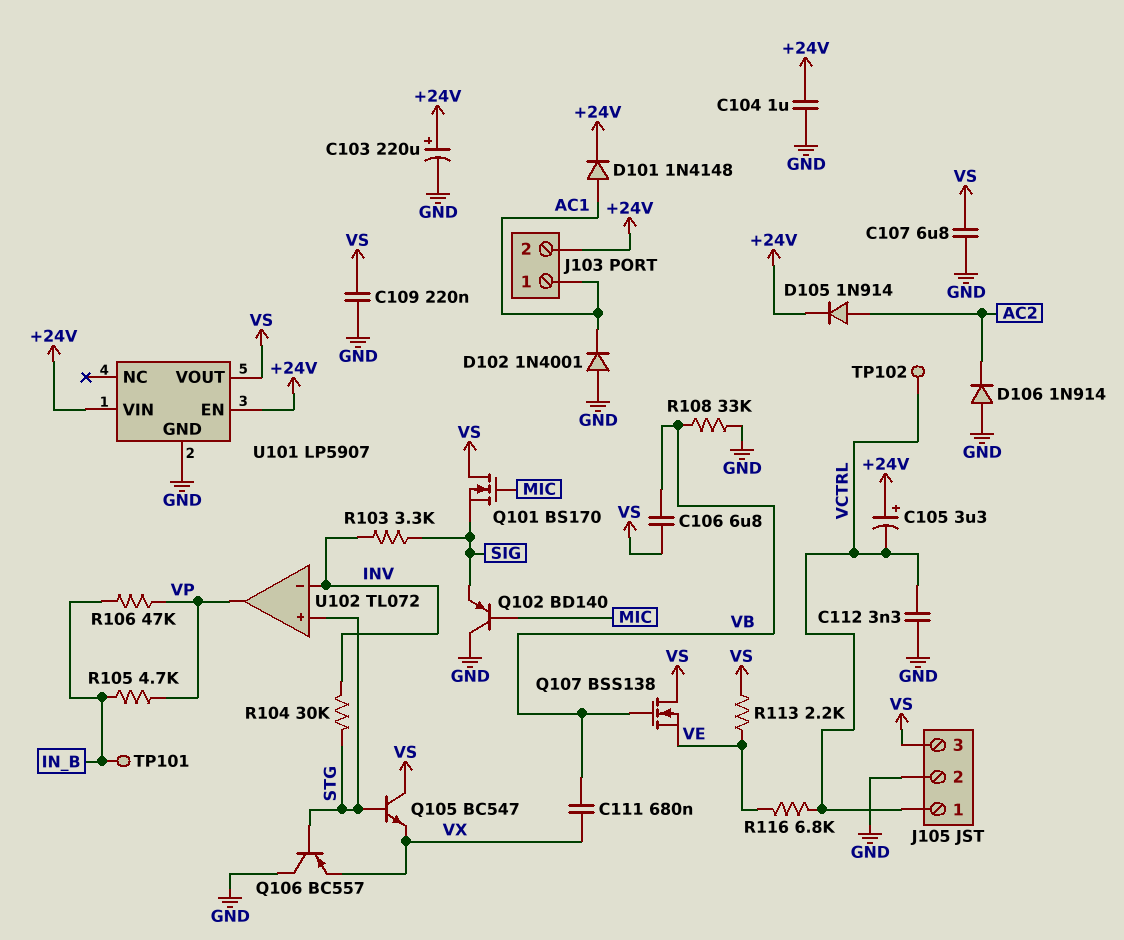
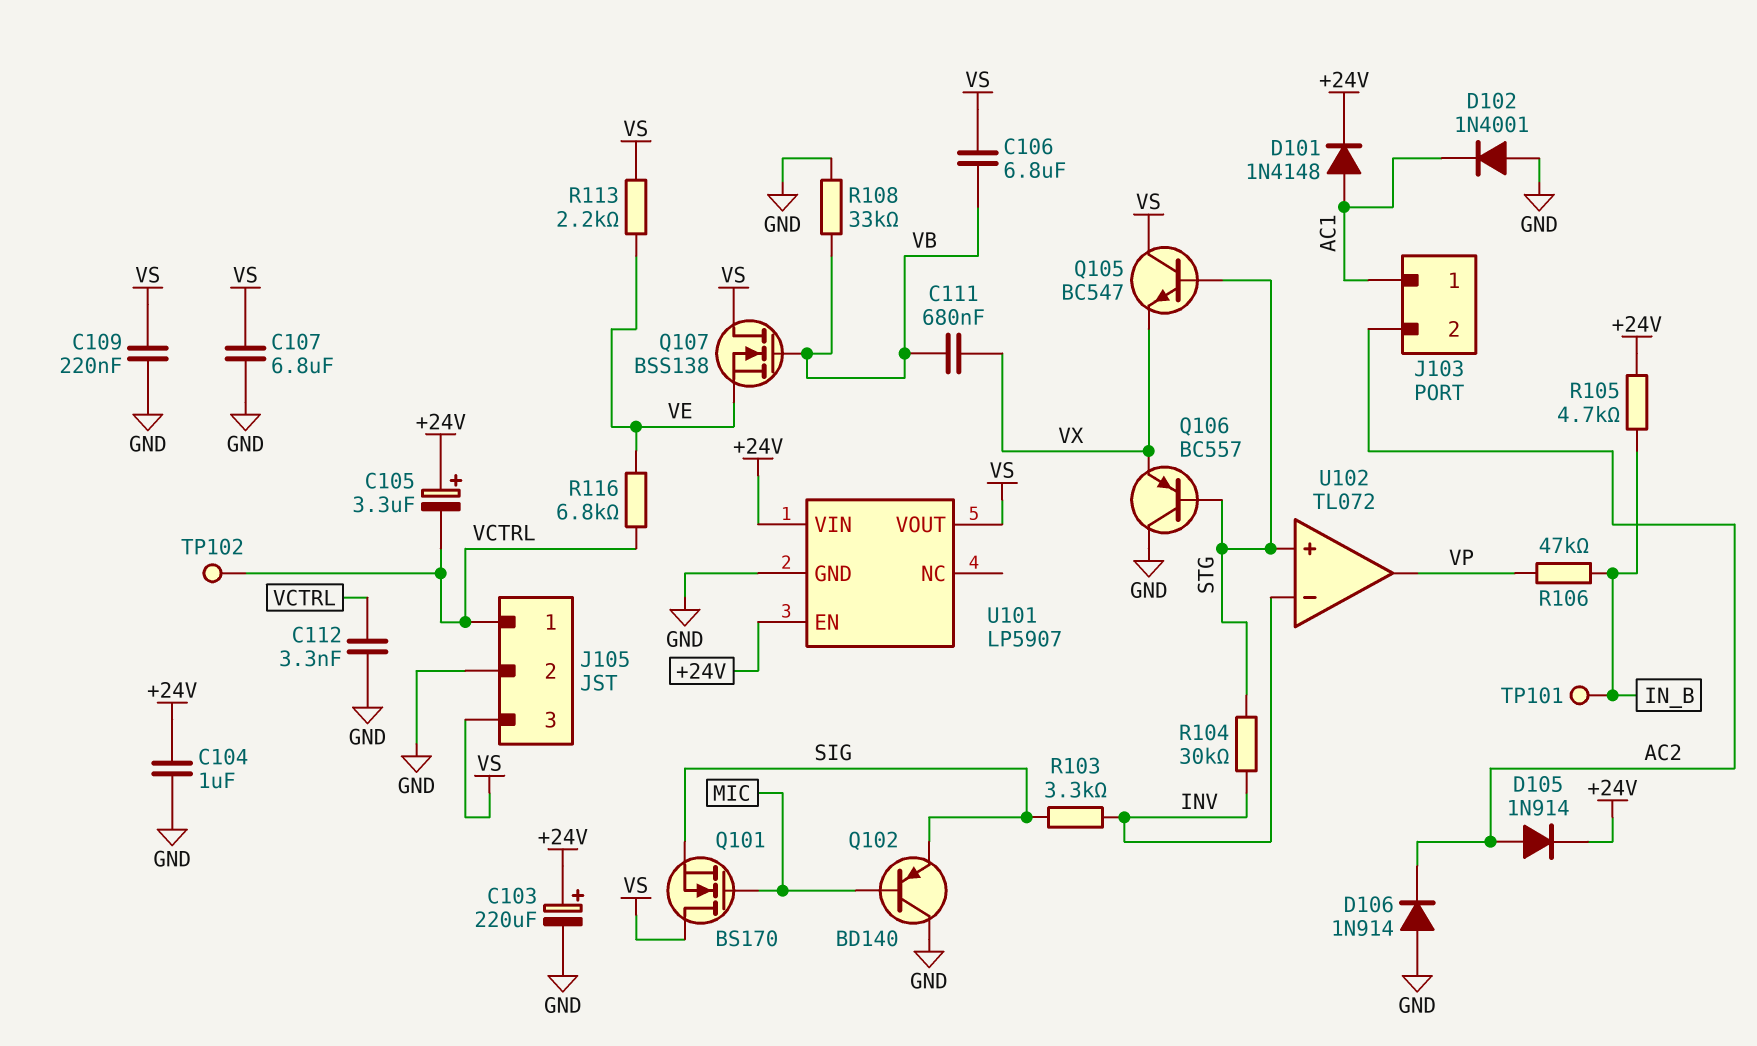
J103 pin 2: +24V -> AC2
R105: 4.7k (IN_B, VP) -> 4.7k (+24V, IN_B)

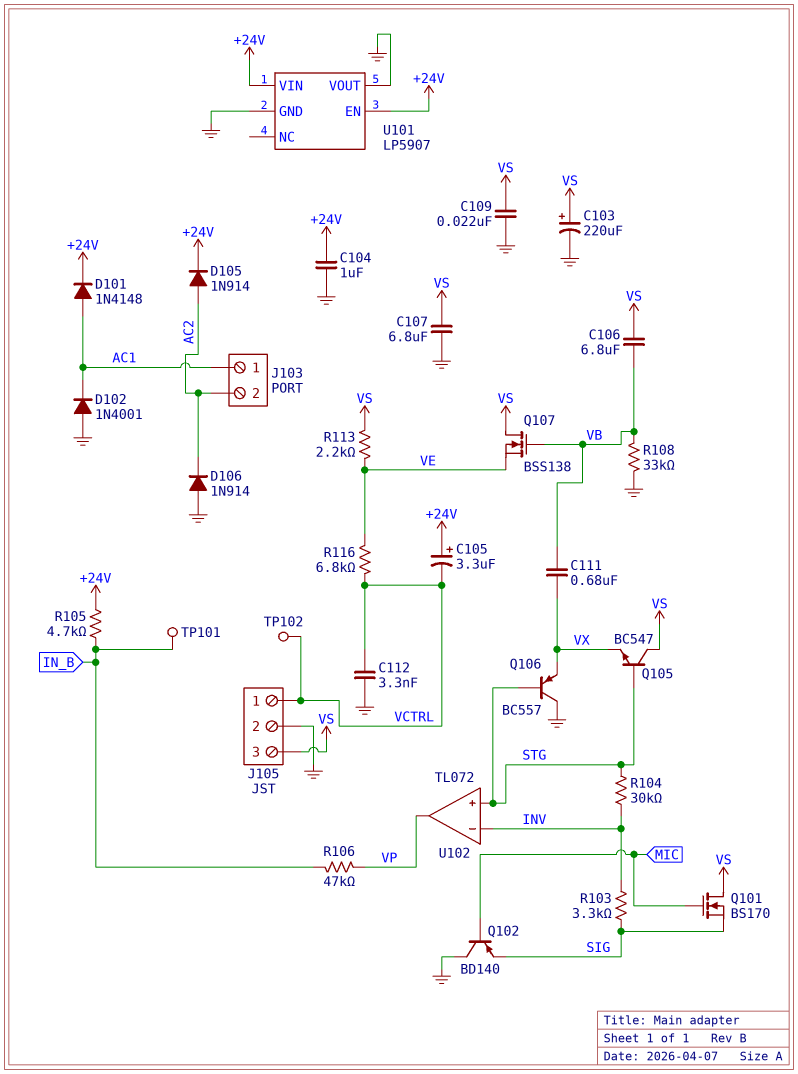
C103: 220uF (plus +24V, minus GND) -> 220uF (plus VS, minus GND)
C109: 220nF (GND, VS) -> 22nF (GND, VS)
U101 pin VOUT: VS -> GND

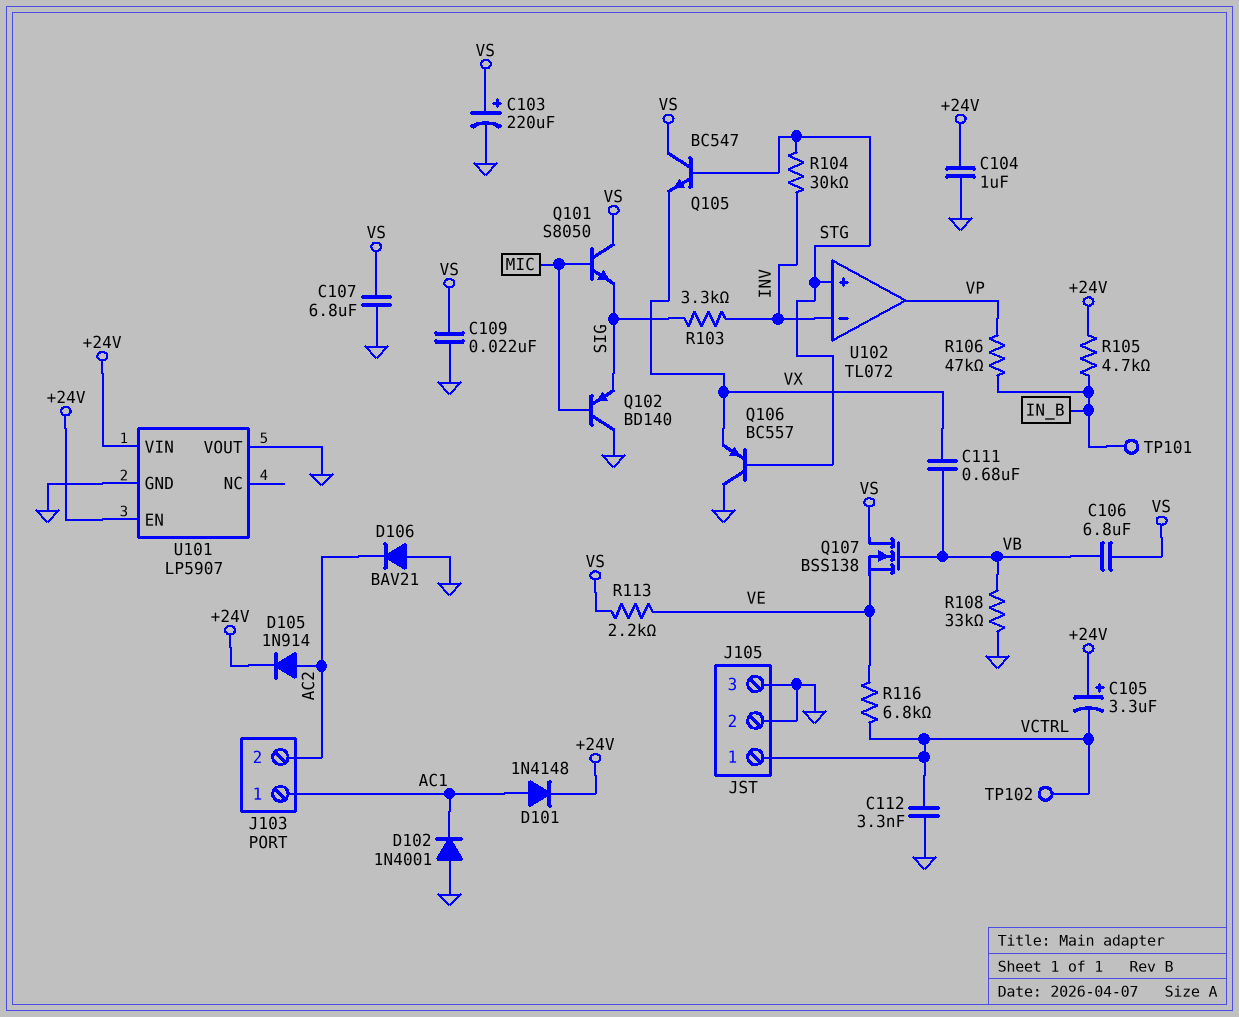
D106: diode 1N914 (A GND, K AC2) -> diode BAV21 (A GND, K AC2)
J105 pin 3: VS -> GND
Q101: NMOS BS170 (G MIC, D VS, S SIG) -> NPN S8050 (B MIC, C VS, E SIG)

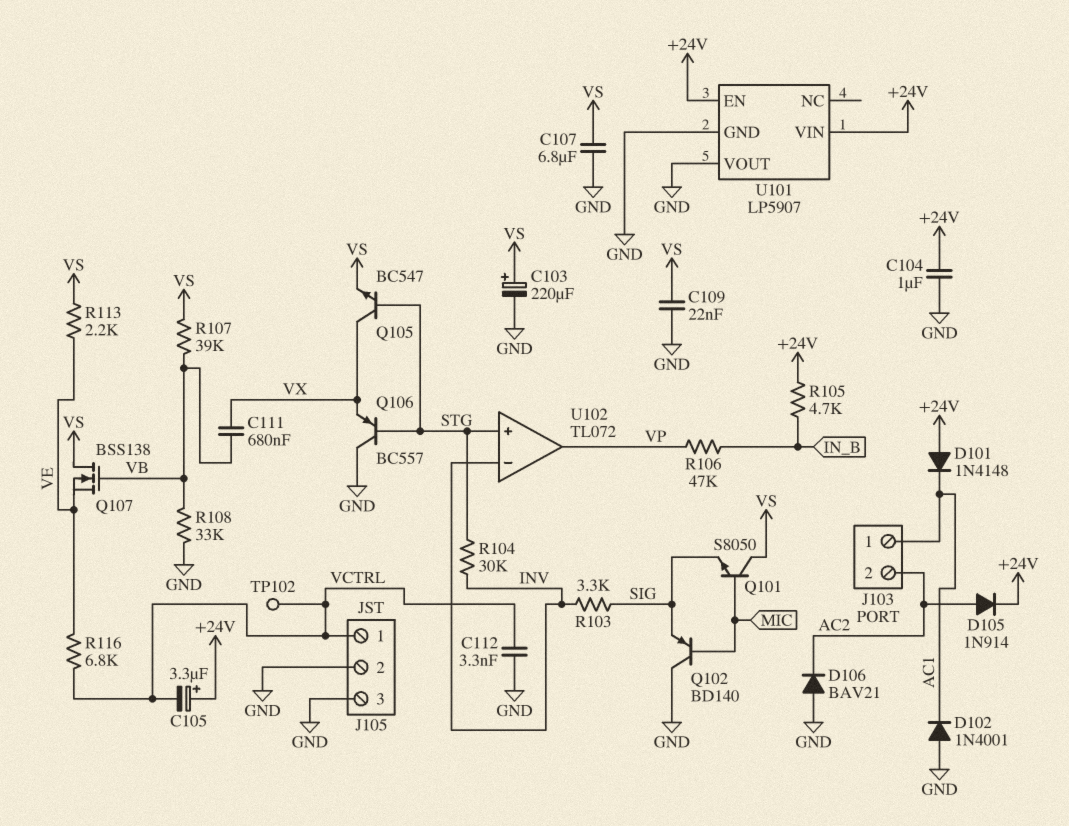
C106: 6.8uF (VB, VS) -> none
D101: diode 1N4148 (A AC1, K +24V) -> diode 1N4148 (A +24V, K AC1)
Q105: NPN BC547 (B STG, C VS, E VX) -> NPN BC547 (B STG, C VX, E VS)
R107: none -> 39k (VB, VS)
TP101: test point (IN_B) -> none

